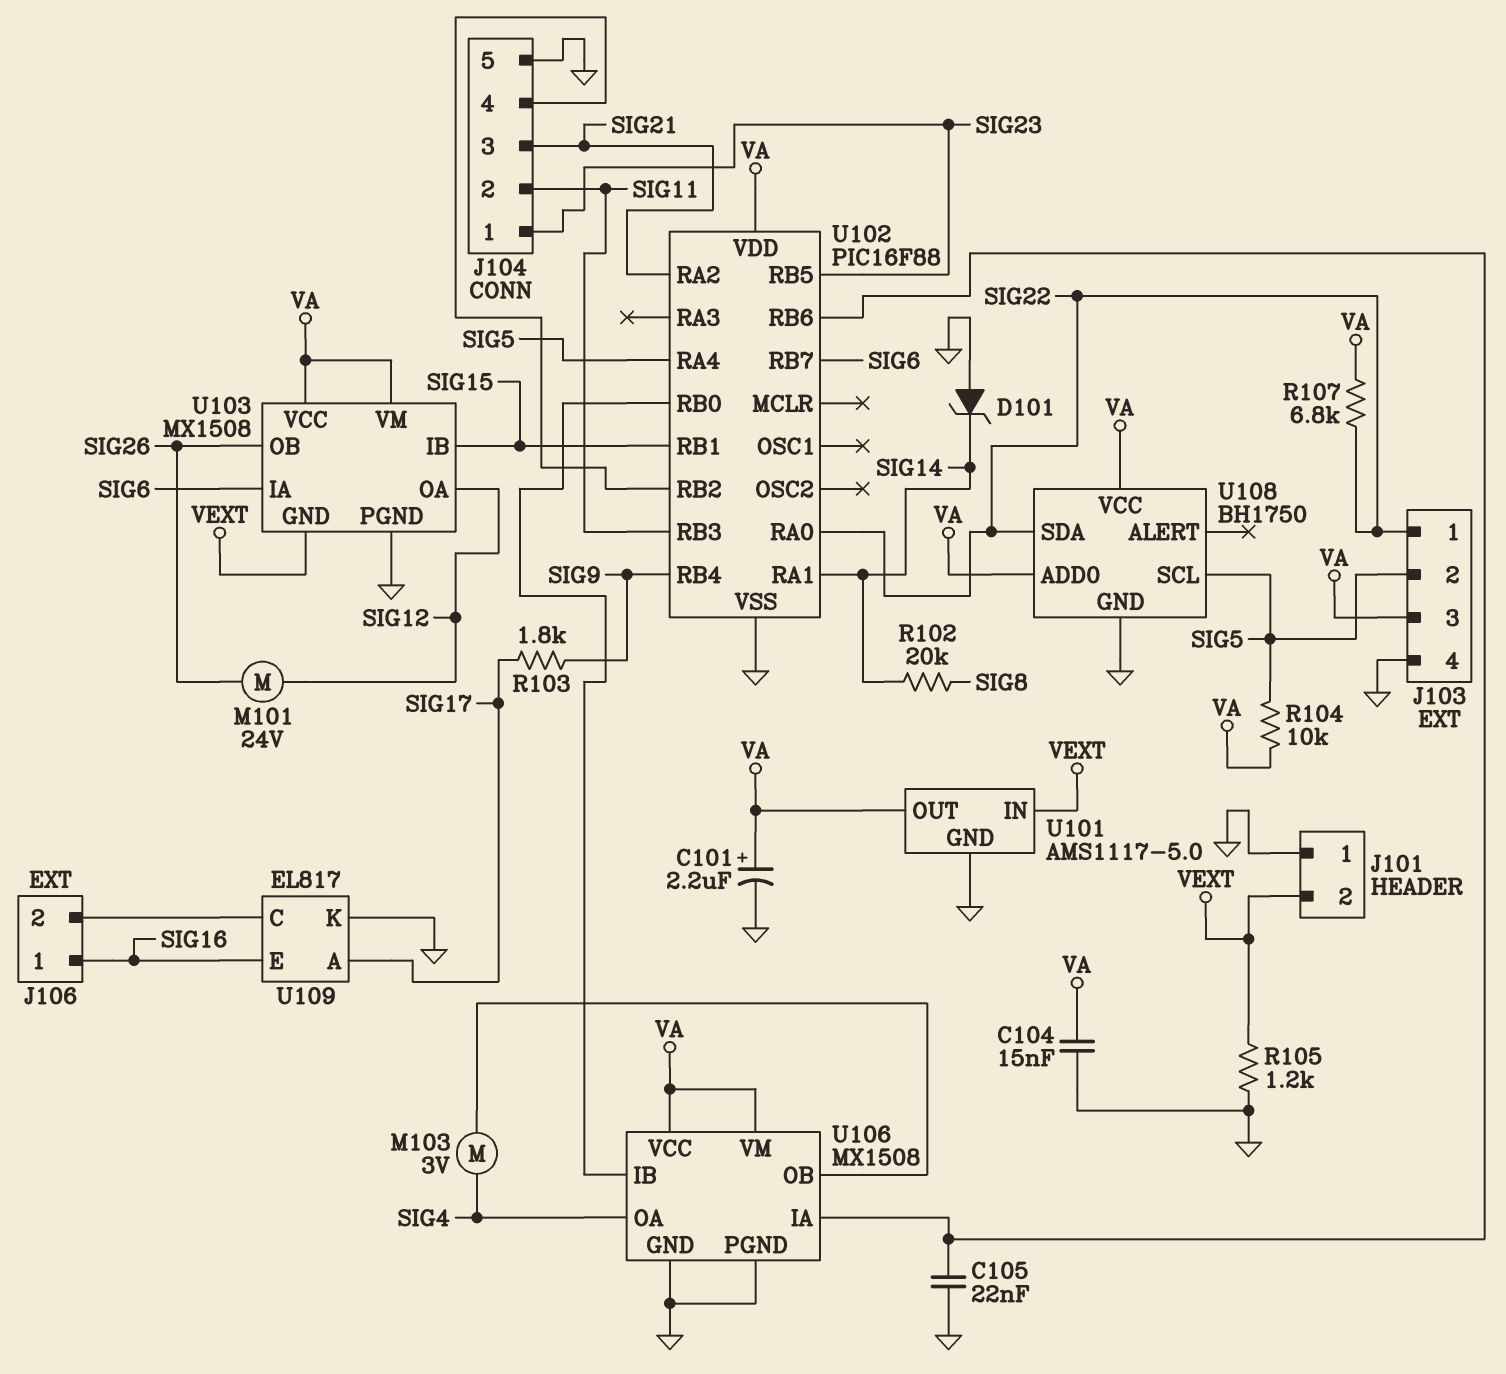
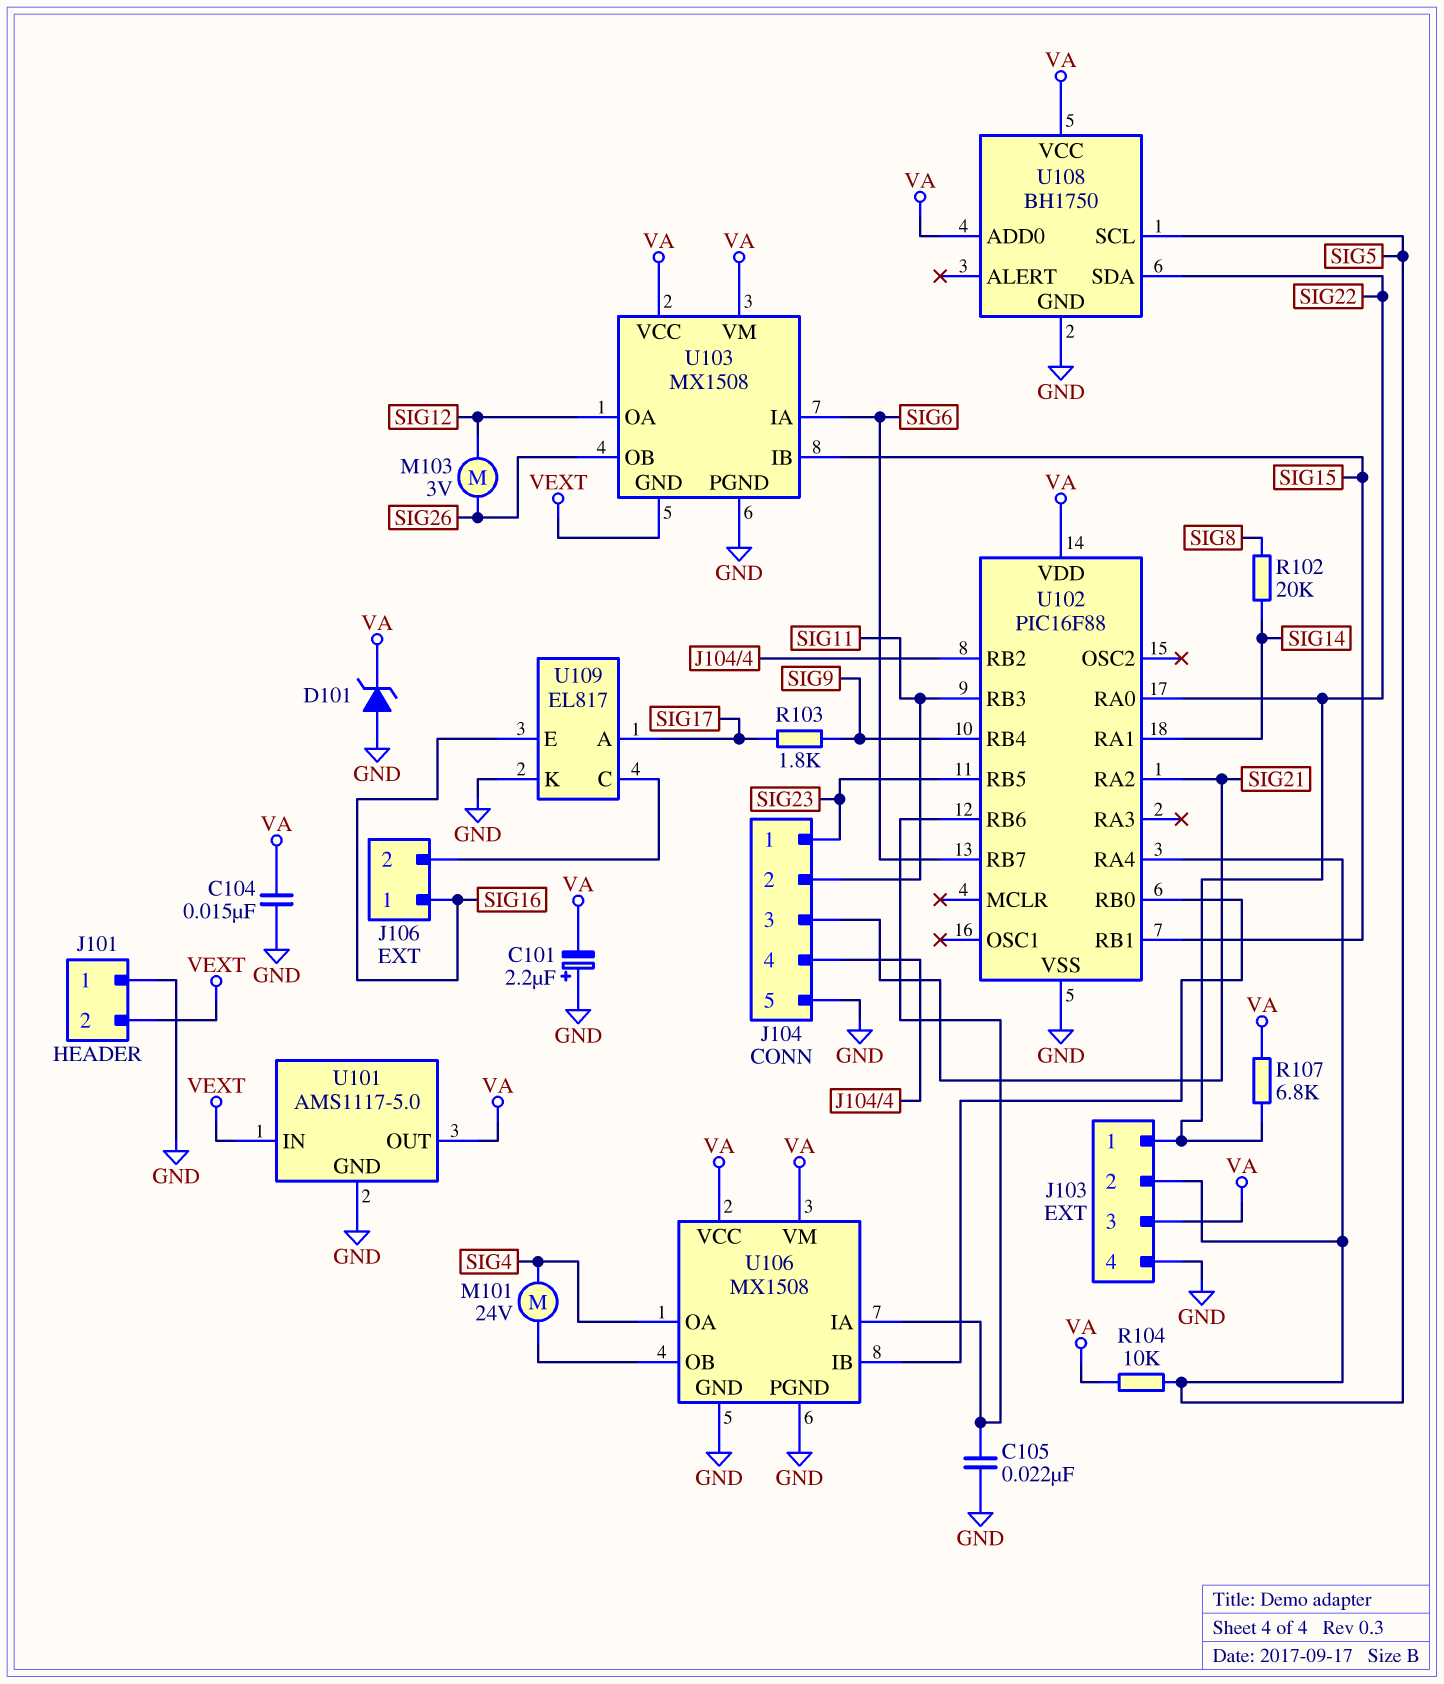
C101: 2.2uF (plus VA, minus GND) -> 2.2uF (plus GND, minus VA)
D101: zener (A GND, K SIG14) -> zener (A GND, K VA)
M101: motor 24V (SIG12, SIG26) -> motor 24V (SIG4, U106/OB)
M103: motor 3V (SIG4, U106/OB) -> motor 3V (SIG12, SIG26)
R105: 1.2k (GND, VEXT) -> none

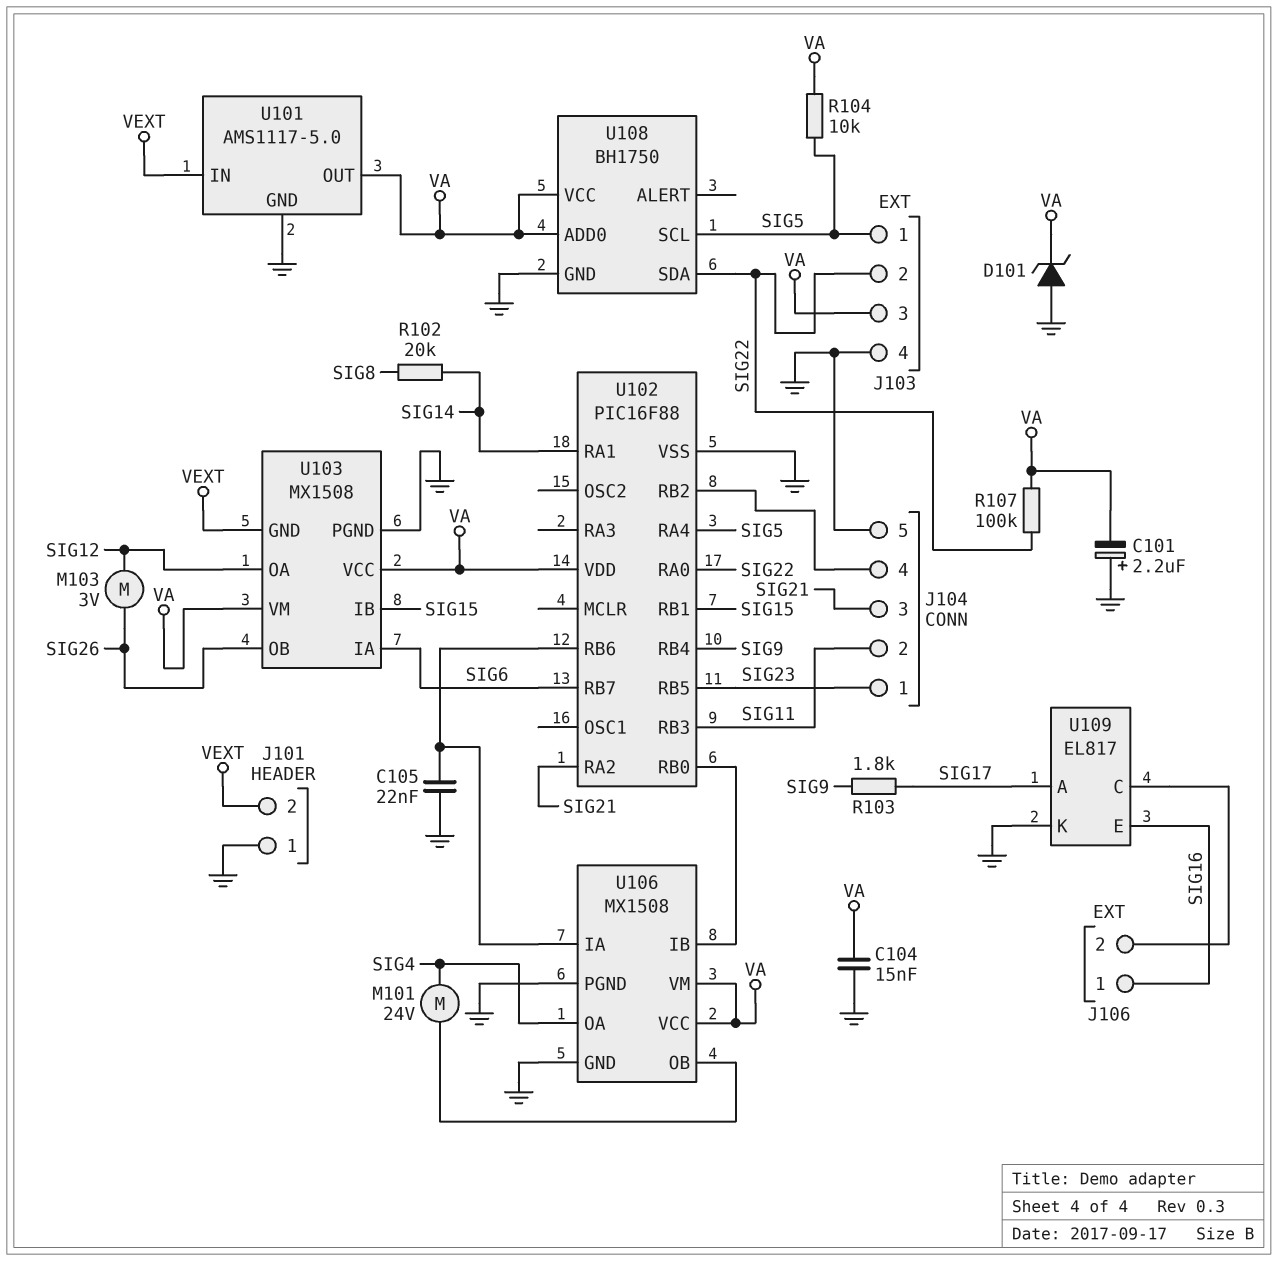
J103 pin 1: SIG22 -> SIG5
J103 pin 2: SIG5 -> SIG22
R107: 6.8k (SIG22, VA) -> 100k (SIG22, VA)

